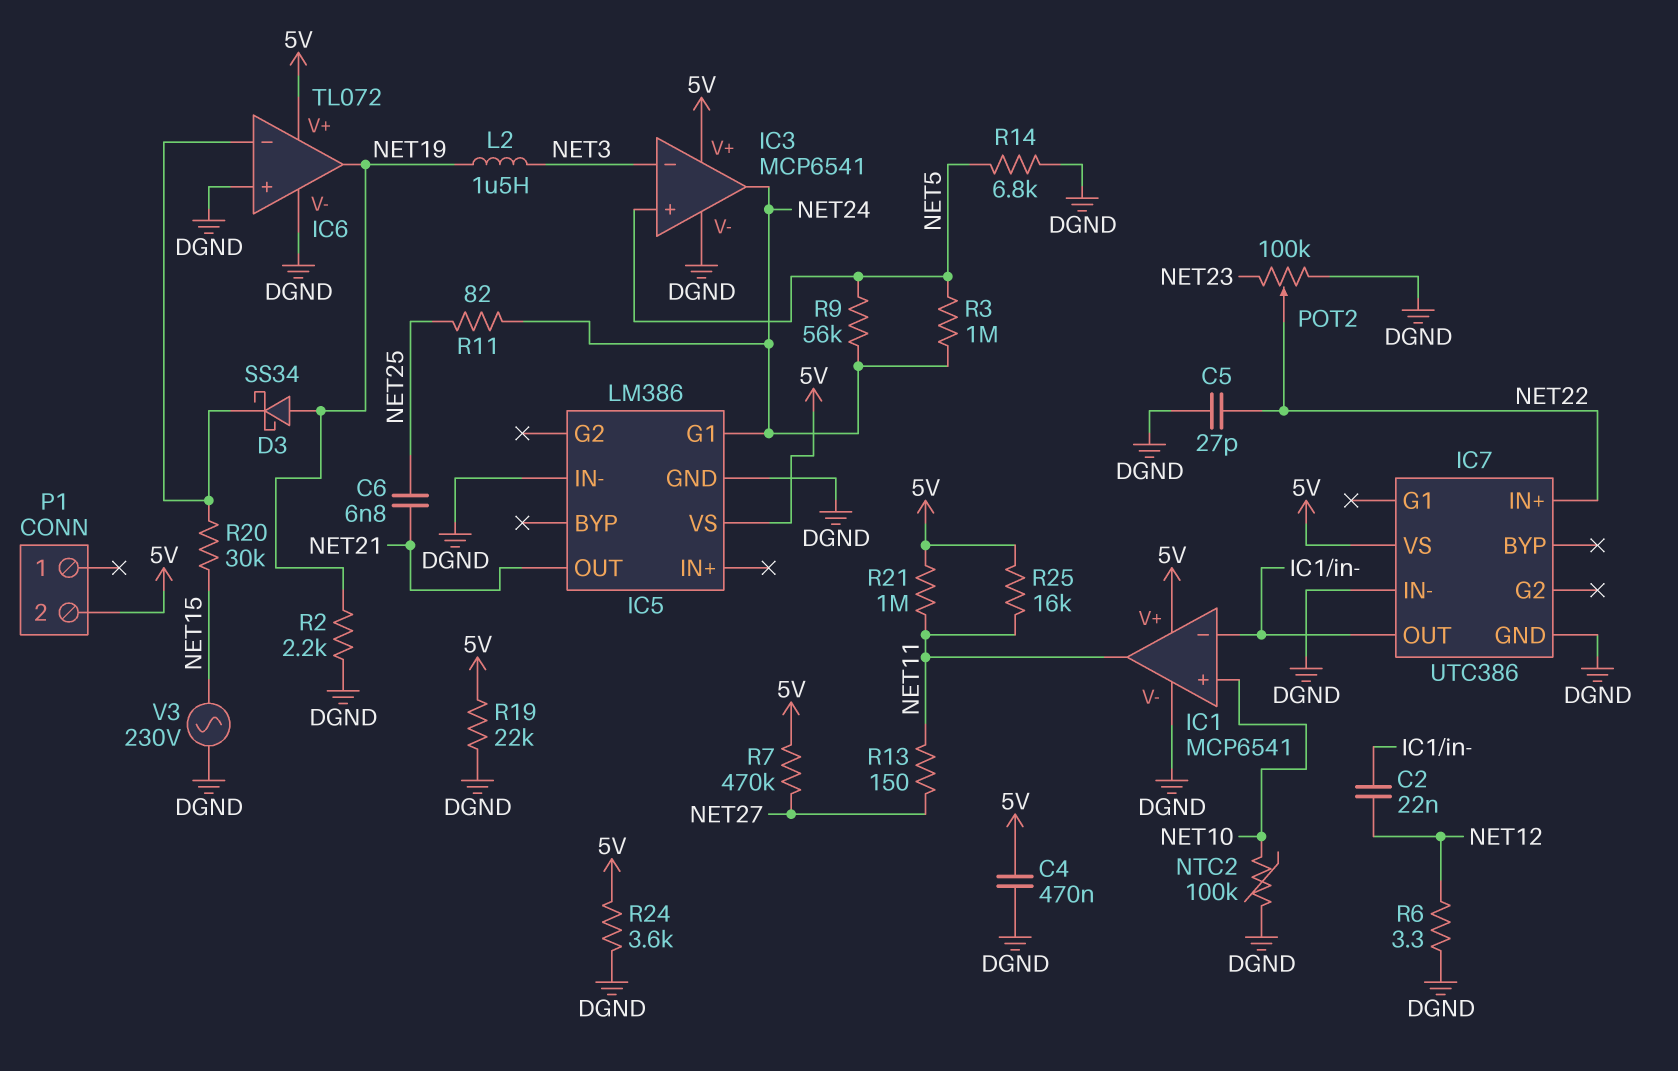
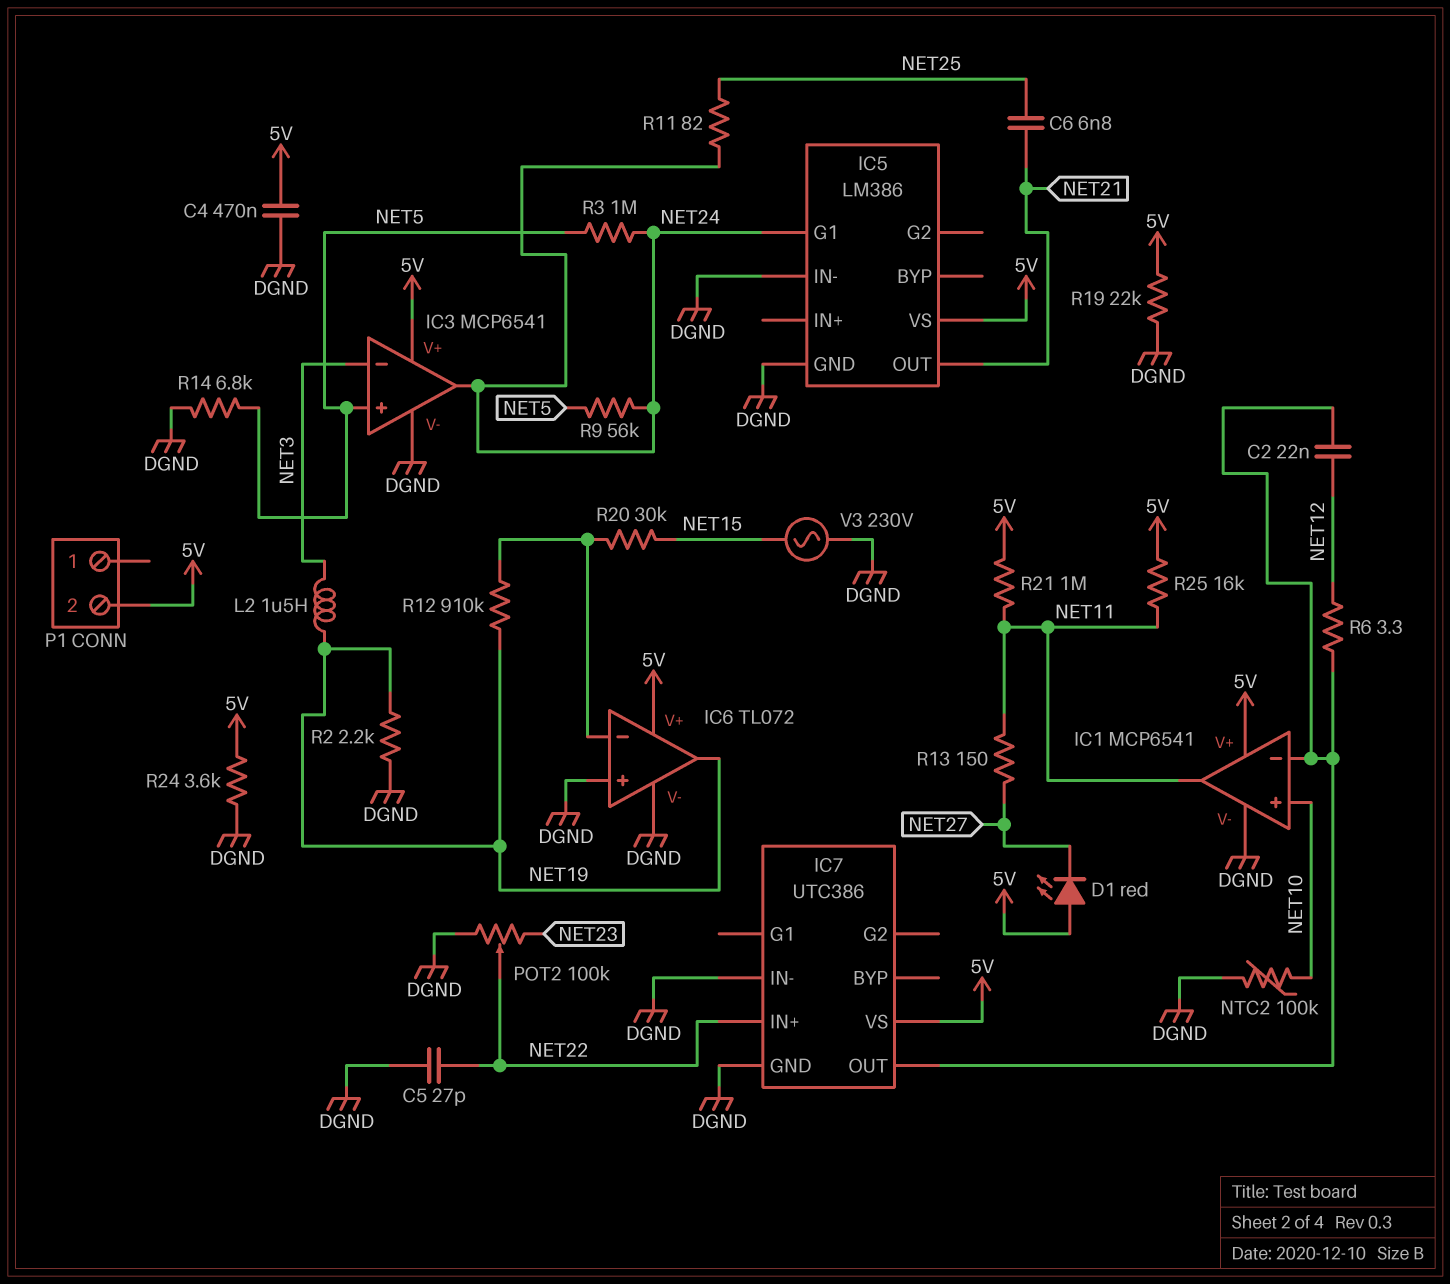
D1: none -> LED red (A 5V, K NET27)
D3: schottky SS34 (A NET19, K IC6/in-) -> none
R6: 3.3 (DGND, NET12) -> 3.3 (IC1/in-, NET12)
R7: 470k (5V, NET27) -> none
R12: none -> 910k (IC6/in-, NET19)

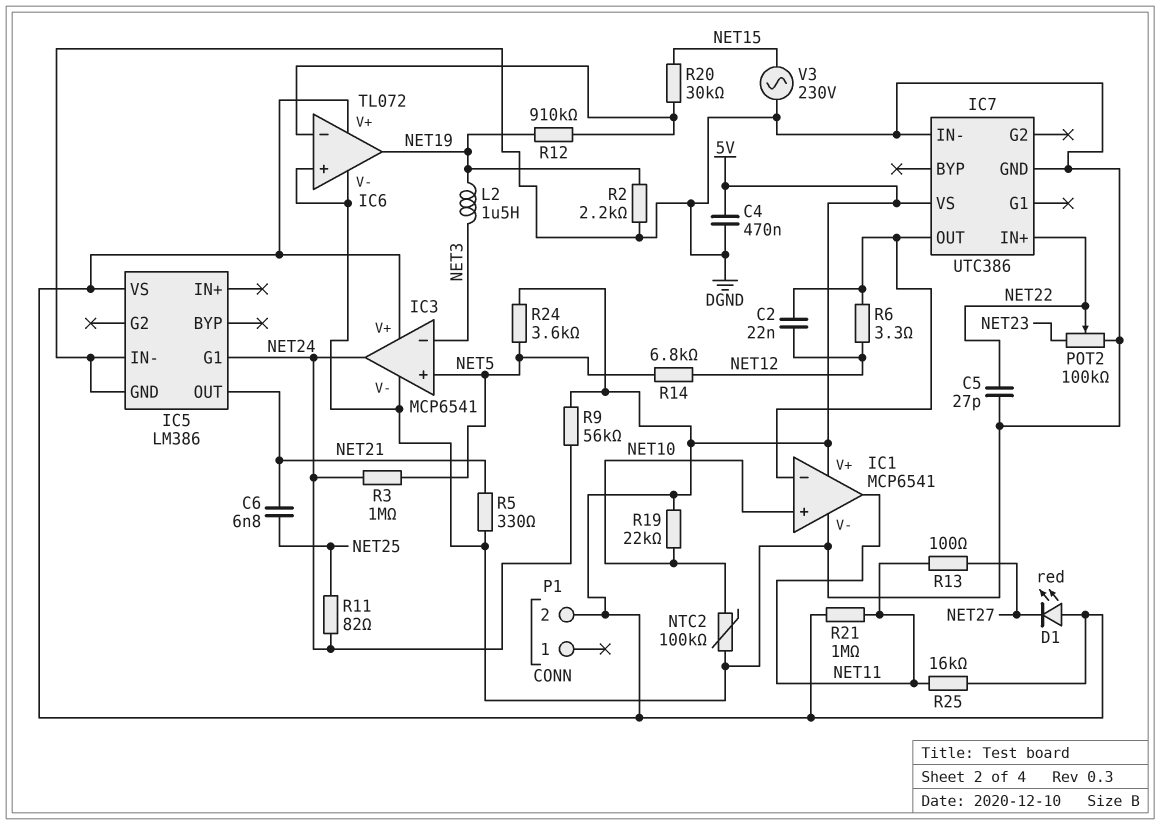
R5: none -> 330 (DGND, NET21)
R9: 56k (NET5, NET24) -> 56k (5V, NET24)
R13: 150 (NET11, NET27) -> 100 (NET11, NET27)
R14: 6.8k (DGND, NET5) -> 6.8k (NET5, NET12)
R19: 22k (5V, DGND) -> 22k (5V, NET10)
R24: 3.6k (5V, DGND) -> 3.6k (5V, NET5)

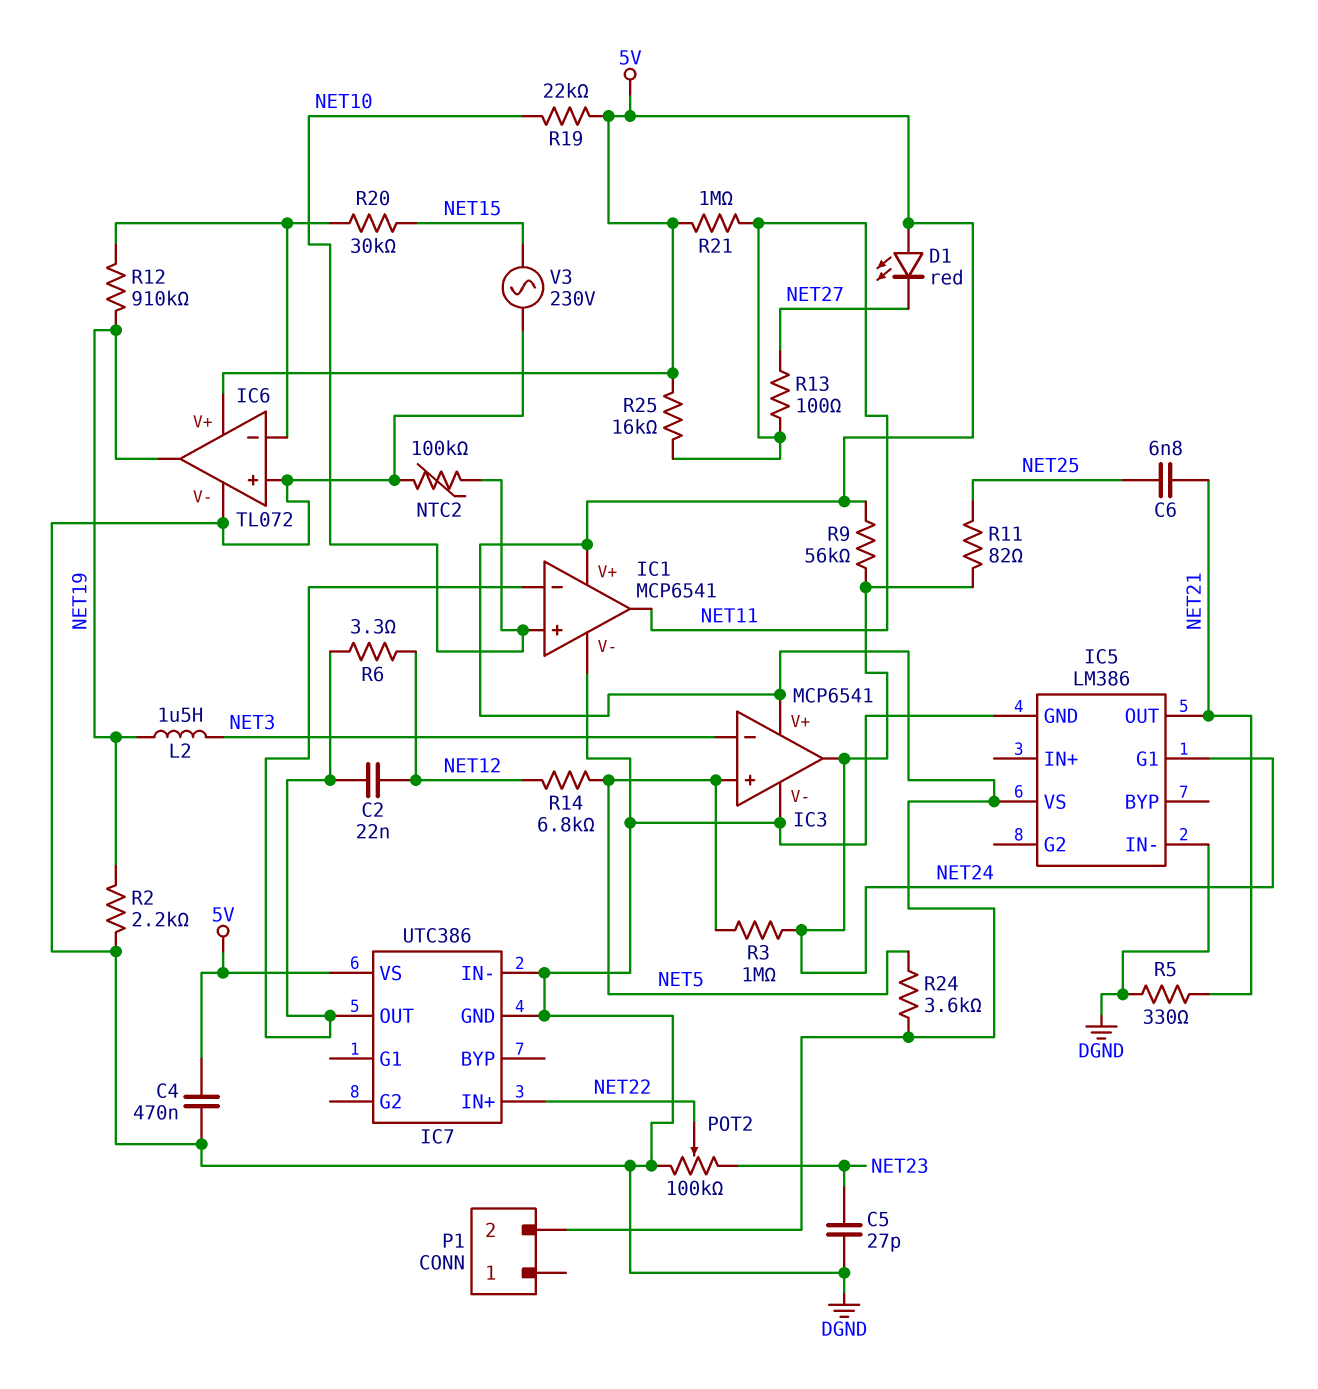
C5: 27pF (DGND, NET22) -> 27pF (DGND, NET23)

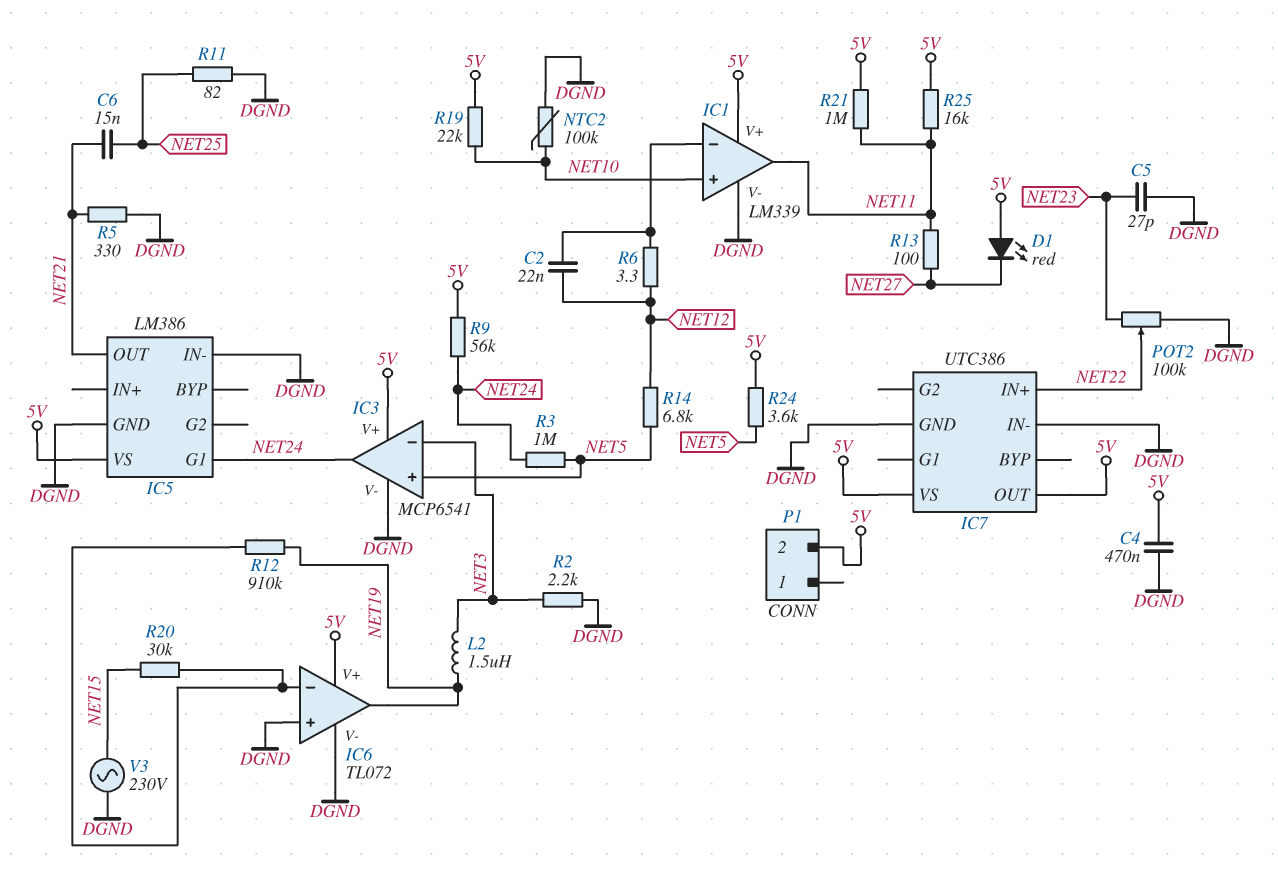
C6: 6.8nF (NET21, NET25) -> 15nF (NET21, NET25)
IC1: MCP6541 -> LM339
IC7 pin OUT: IC1/in- -> 5V
R2: 2.2k (DGND, NET19) -> 2.2k (DGND, NET3)
R11: 82 (NET24, NET25) -> 82 (DGND, NET25)

